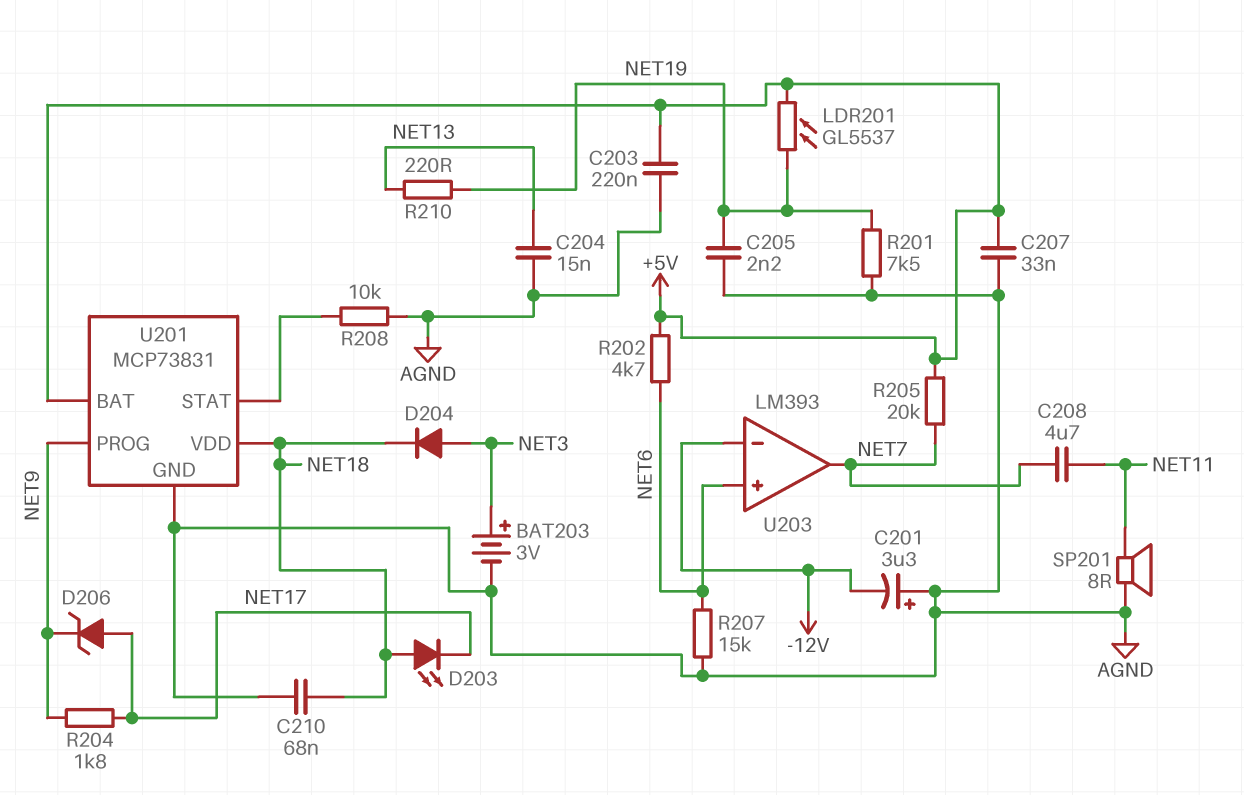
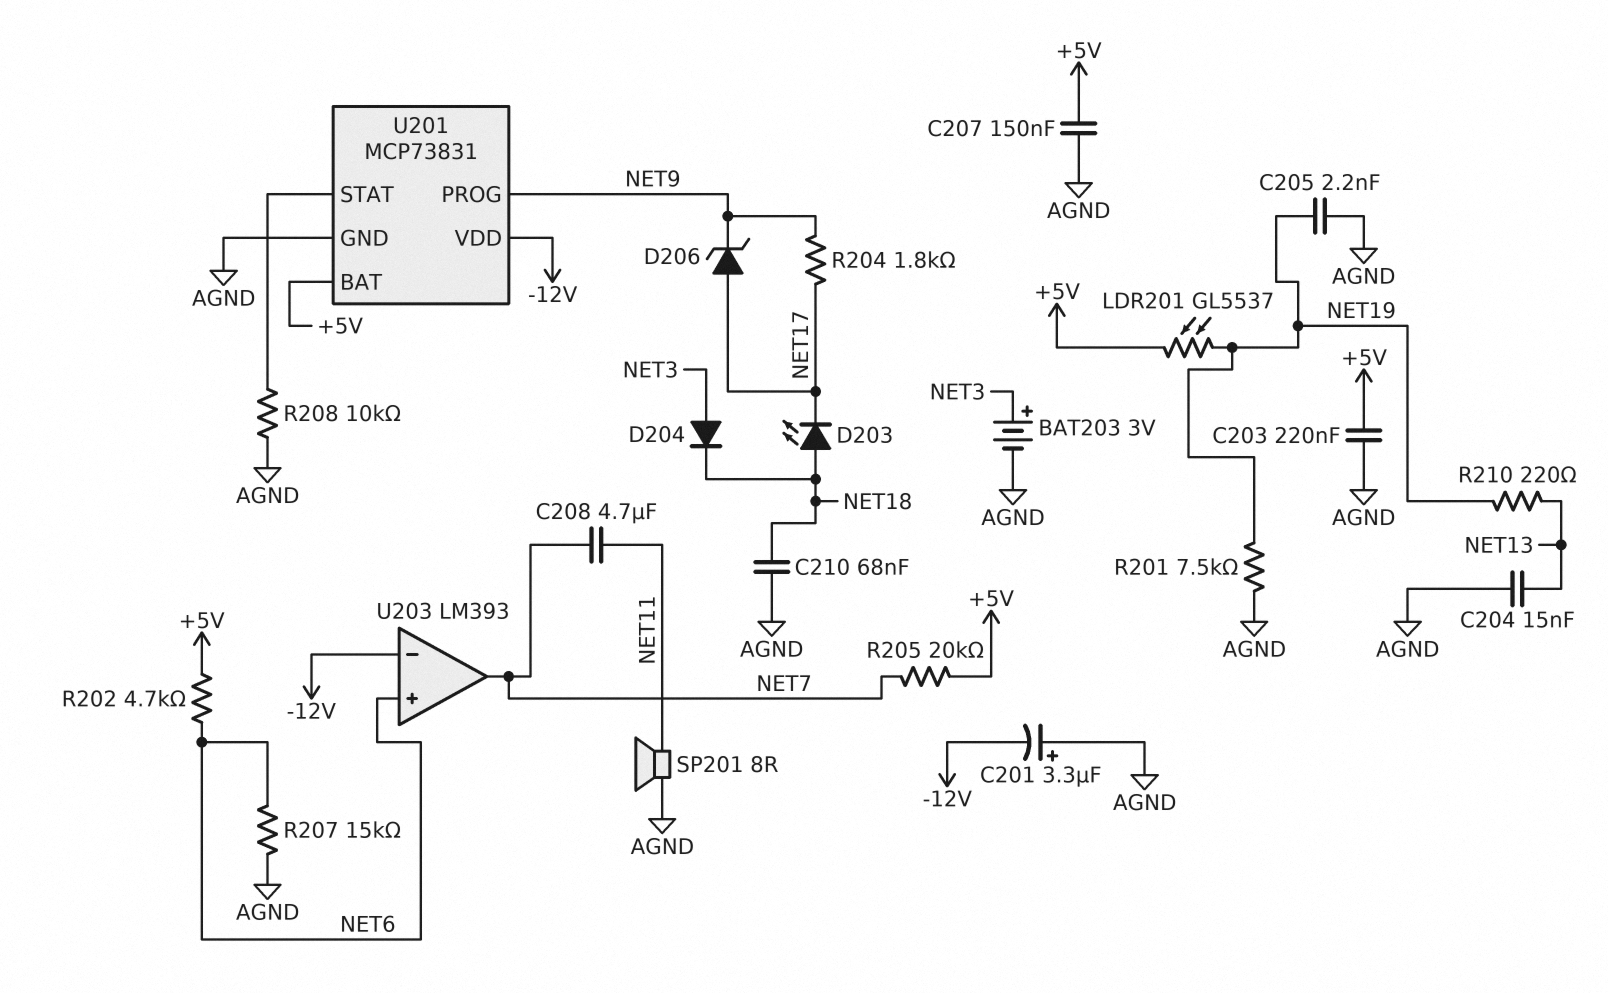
C207: 33nF (+5V, AGND) -> 150nF (+5V, AGND)
U201 pin VDD: NET18 -> -12V

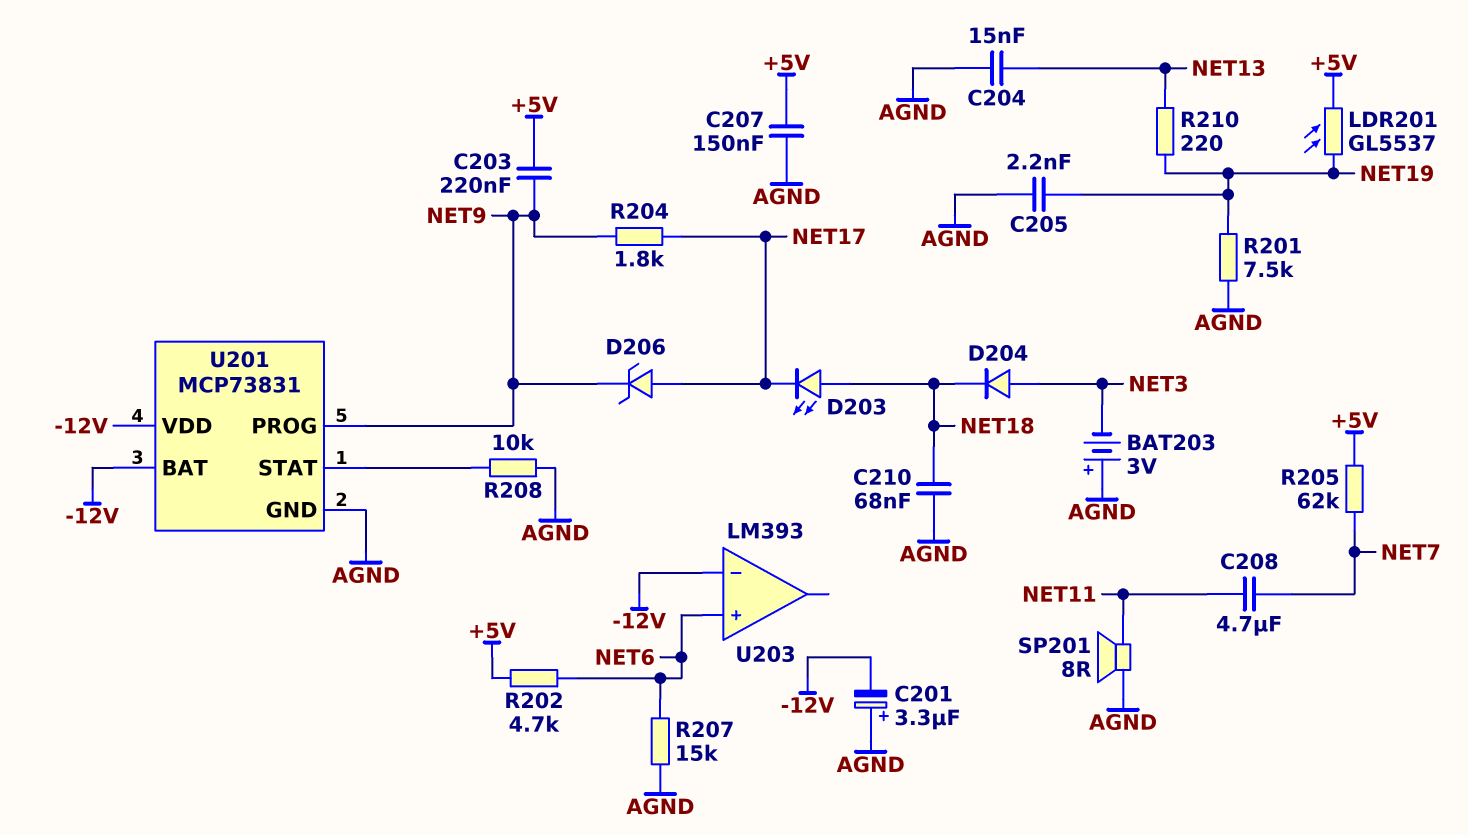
BAT203: 3V (plus NET3, minus AGND) -> 3V (plus AGND, minus NET3)
C203: 220nF (+5V, AGND) -> 220nF (+5V, NET9)
R205: 20k (+5V, NET7) -> 62k (+5V, NET7)
U201 pin BAT: +5V -> -12V
U203 pin out: NET7 -> none

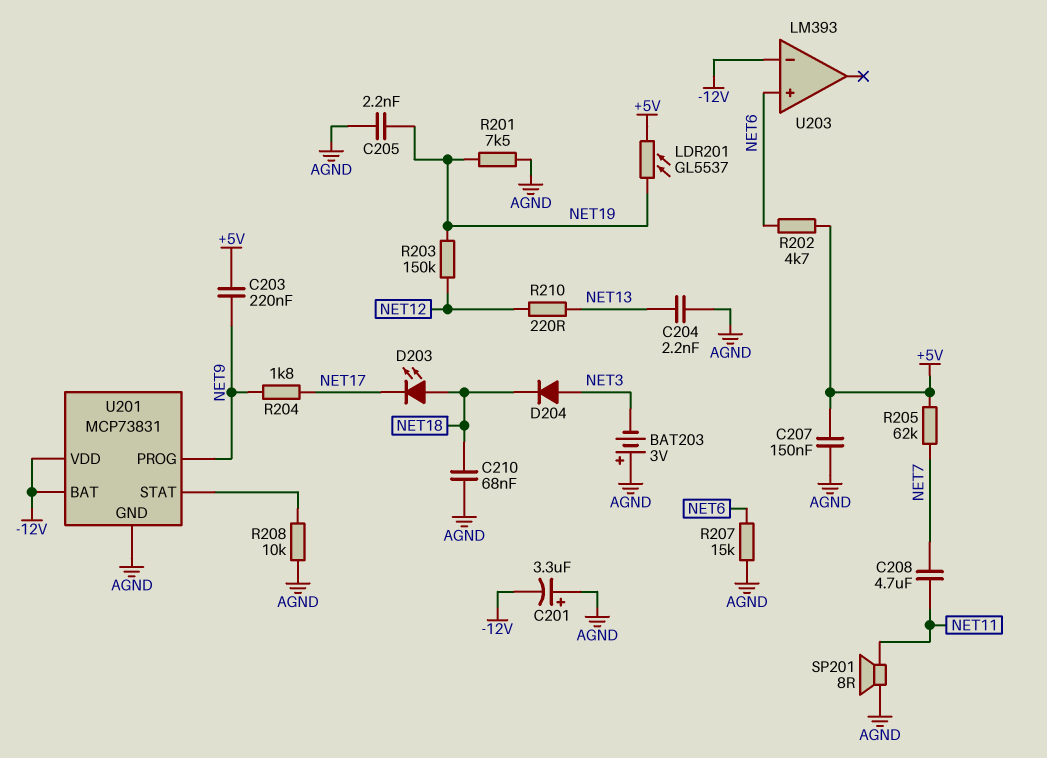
C204: 15nF (AGND, NET13) -> 2.2nF (AGND, NET13)
D206: zener (A NET17, K NET9) -> none
R203: none -> 150k (NET12, NET19)
R210: 220 (NET13, NET19) -> 220 (NET12, NET13)

